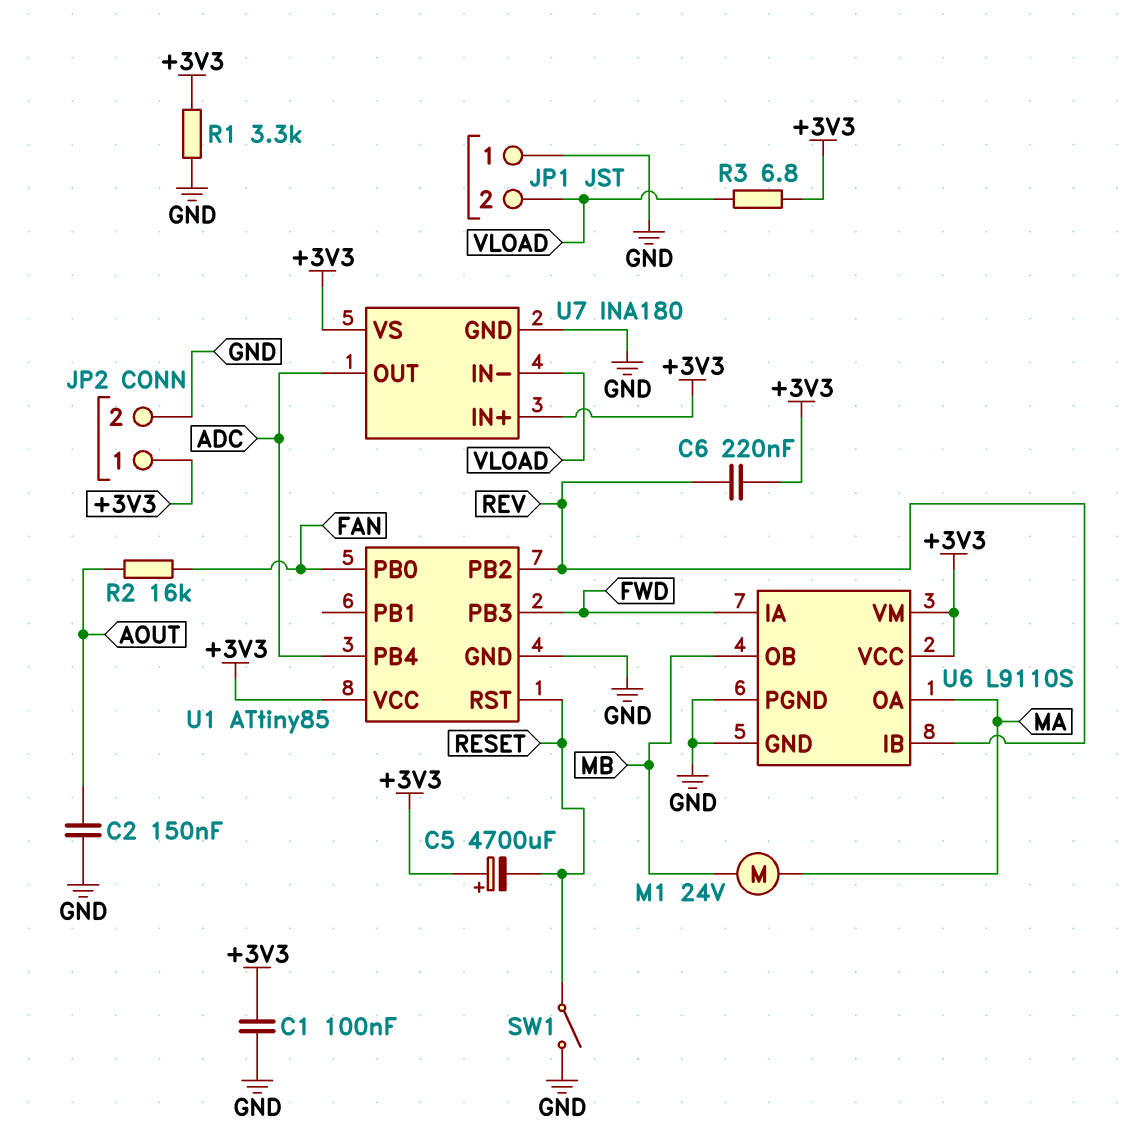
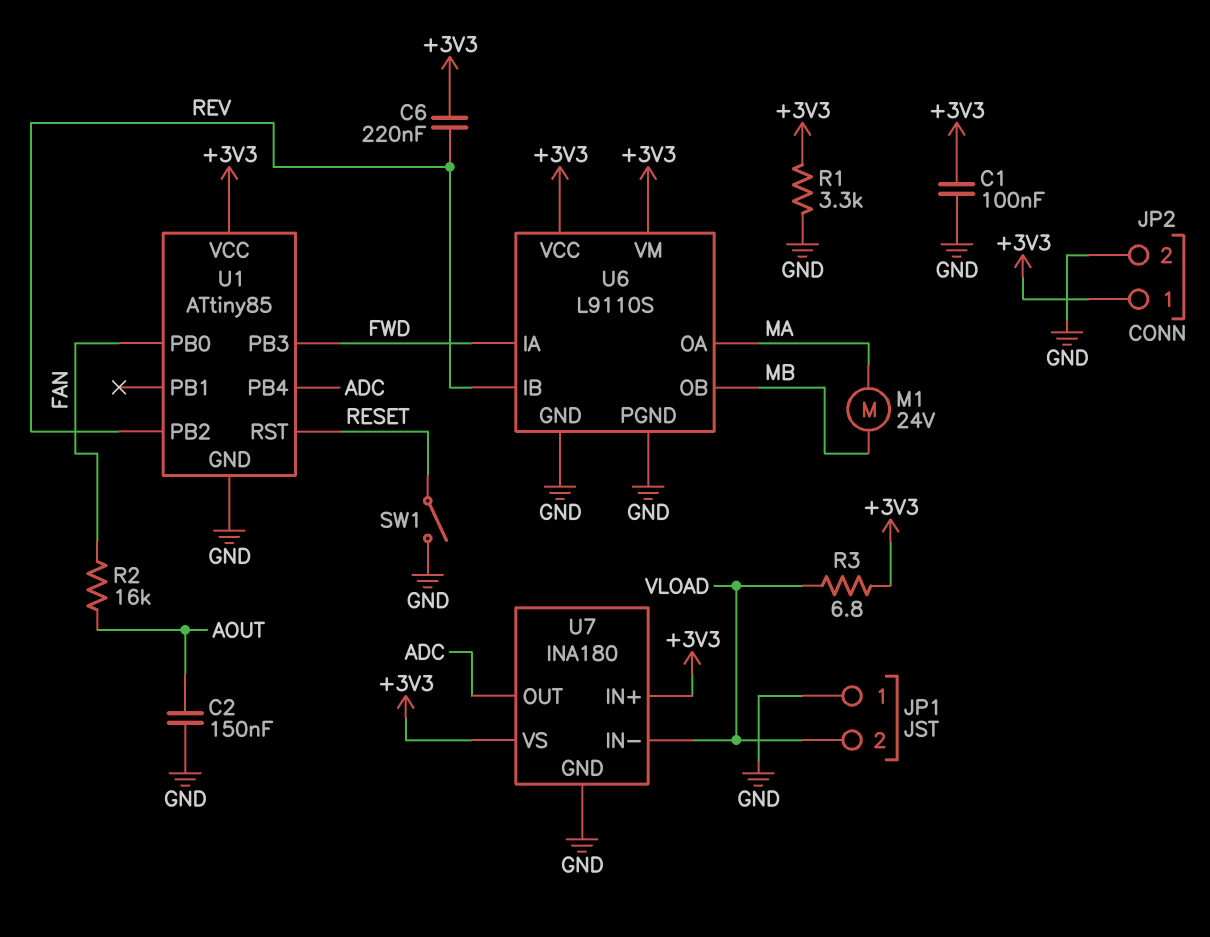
C5: 4700uF (plus +3V3, minus RESET) -> none

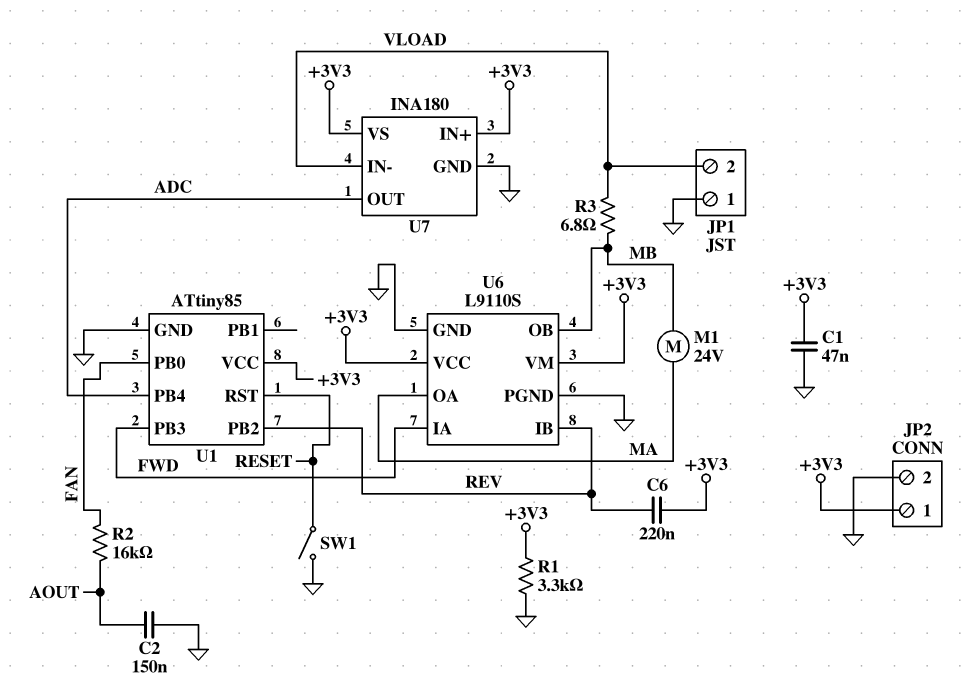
C1: 100nF (+3V3, GND) -> 47nF (+3V3, GND)
R3: 6.8 (+3V3, VLOAD) -> 6.8 (MB, VLOAD)

